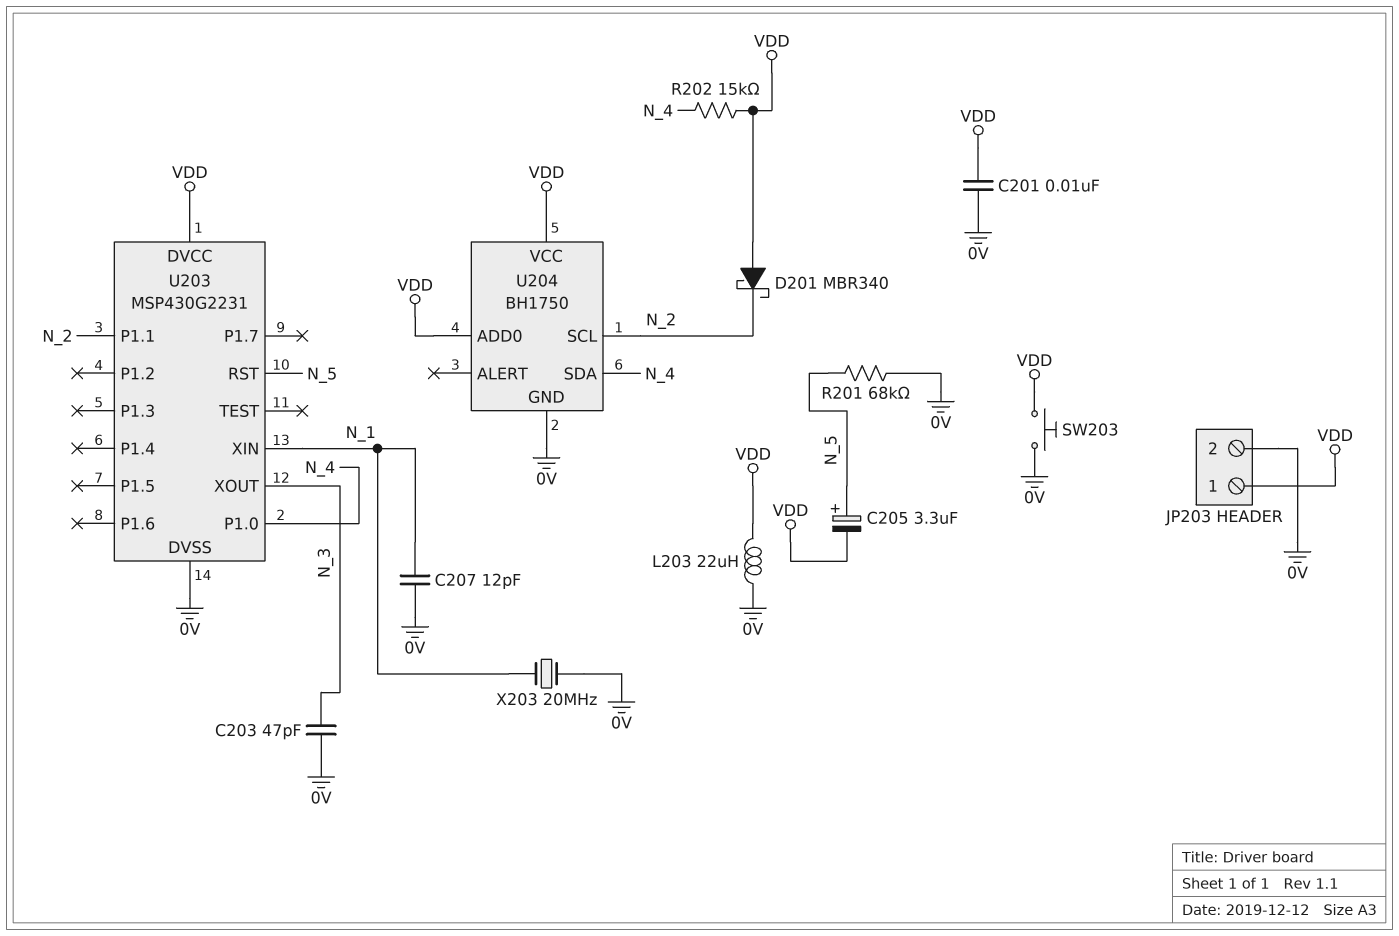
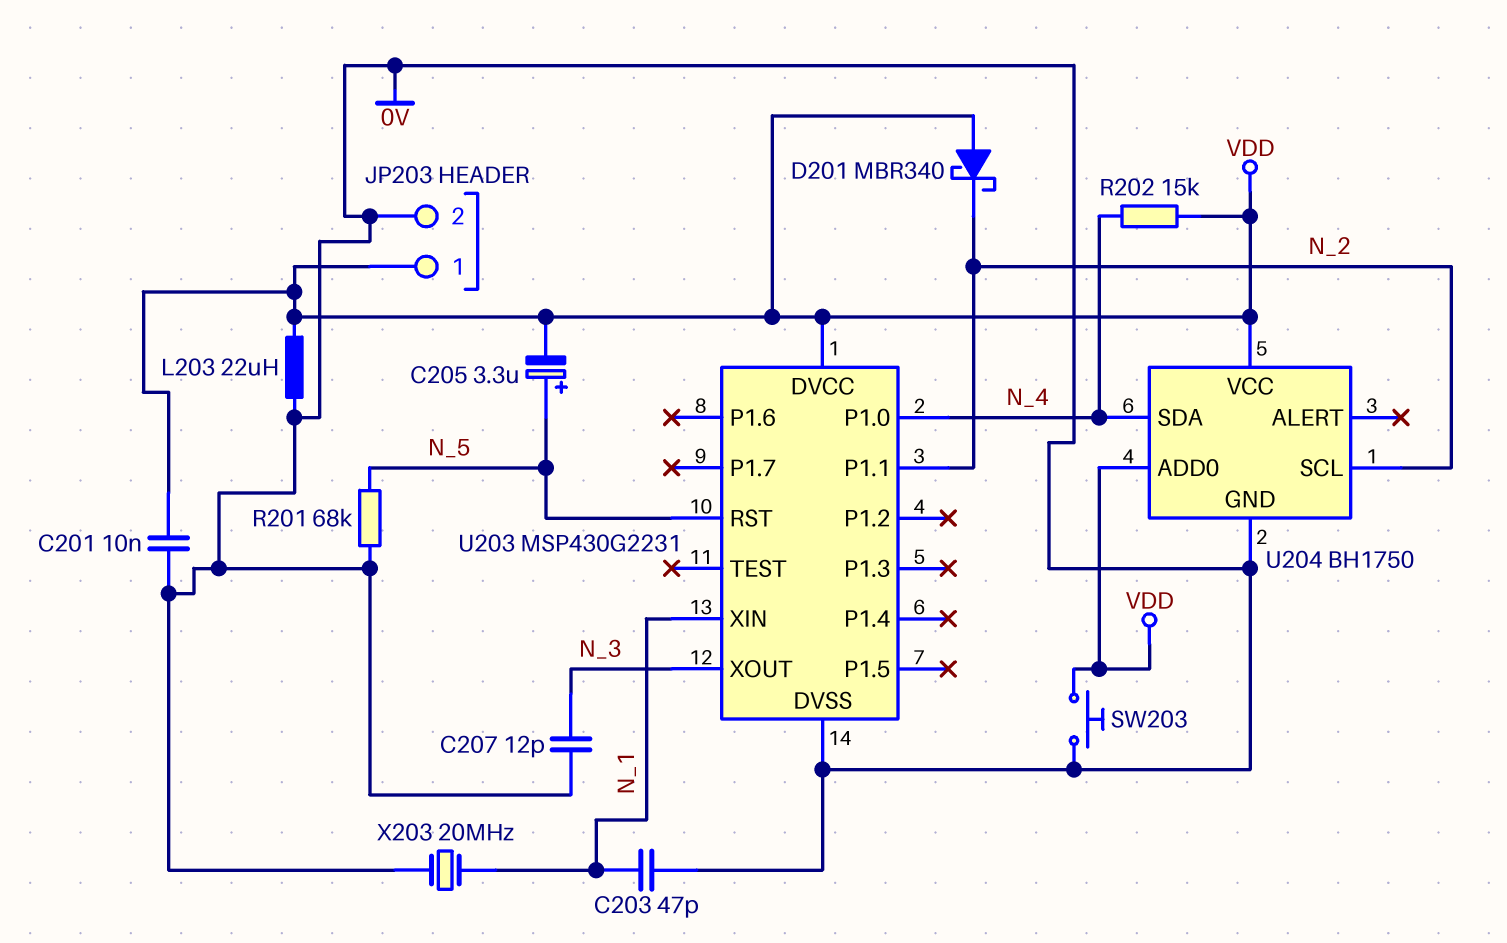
C203: 47pF (0V, N_3) -> 47pF (0V, N_1)
C207: 12pF (0V, N_1) -> 12pF (0V, N_3)

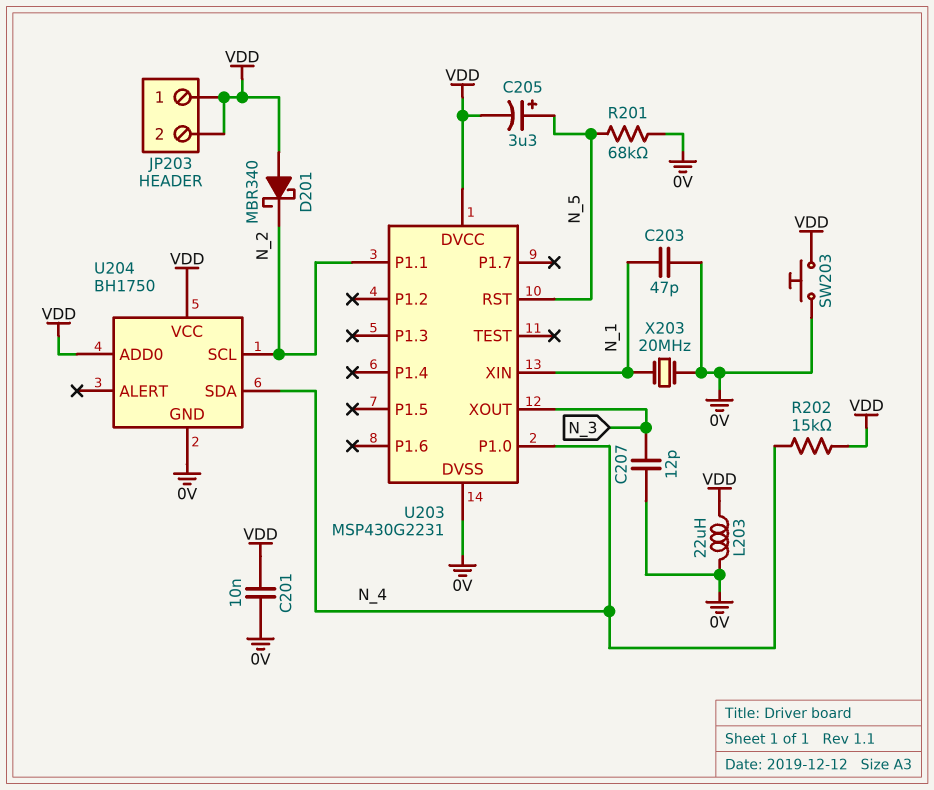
JP203 pin 2: 0V -> VDD

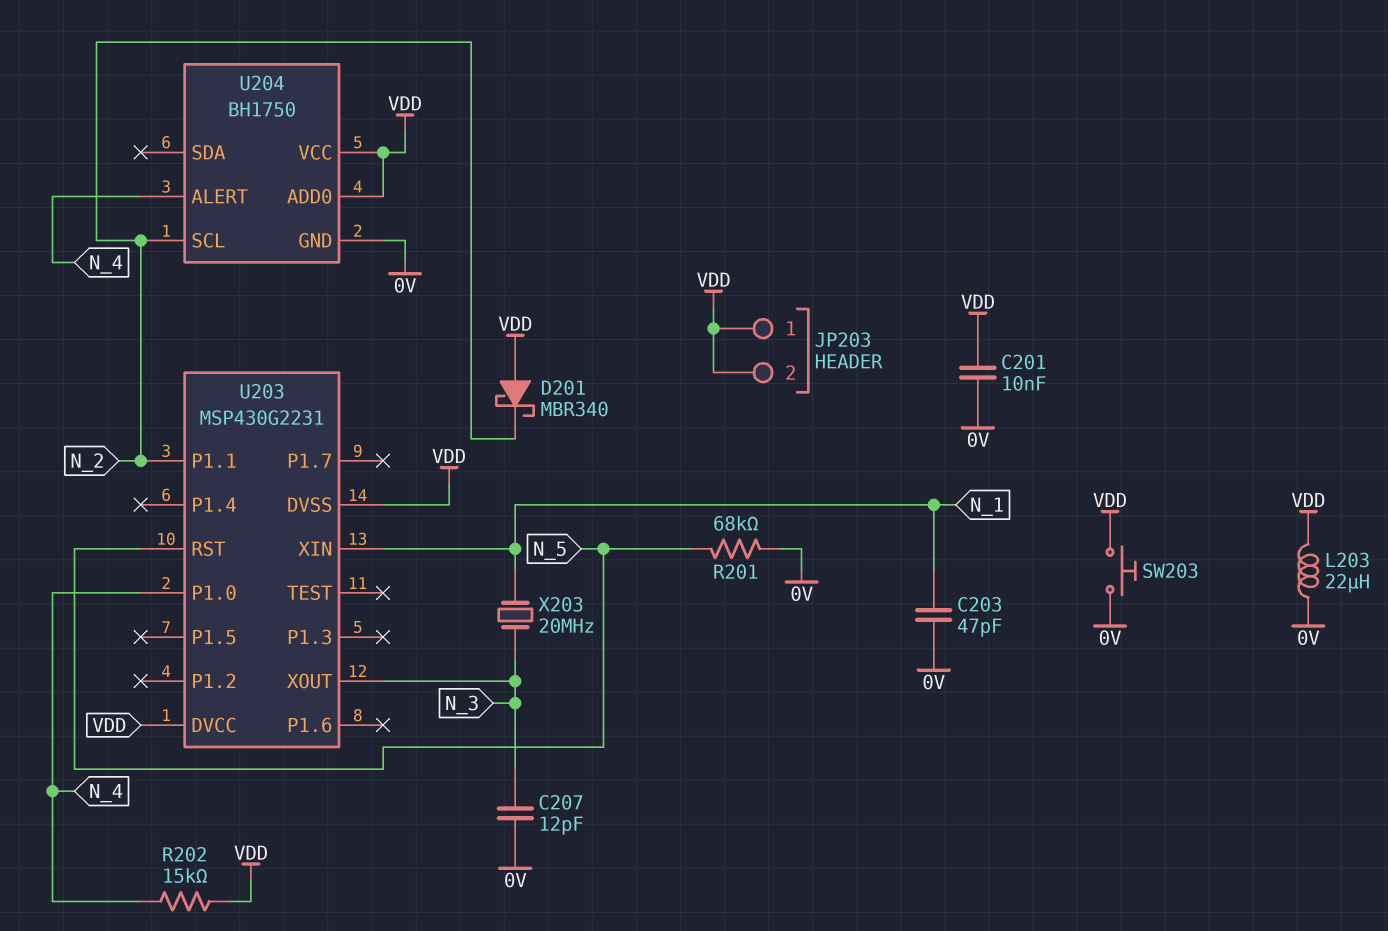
C205: 3.3uF (plus N_5, minus VDD) -> none
U203 pin DVSS: 0V -> VDD
U204 pin ALERT: none -> N_4
U204 pin SDA: N_4 -> none
X203: 20MHz (0V, N_1) -> 20MHz (N_1, N_3)

